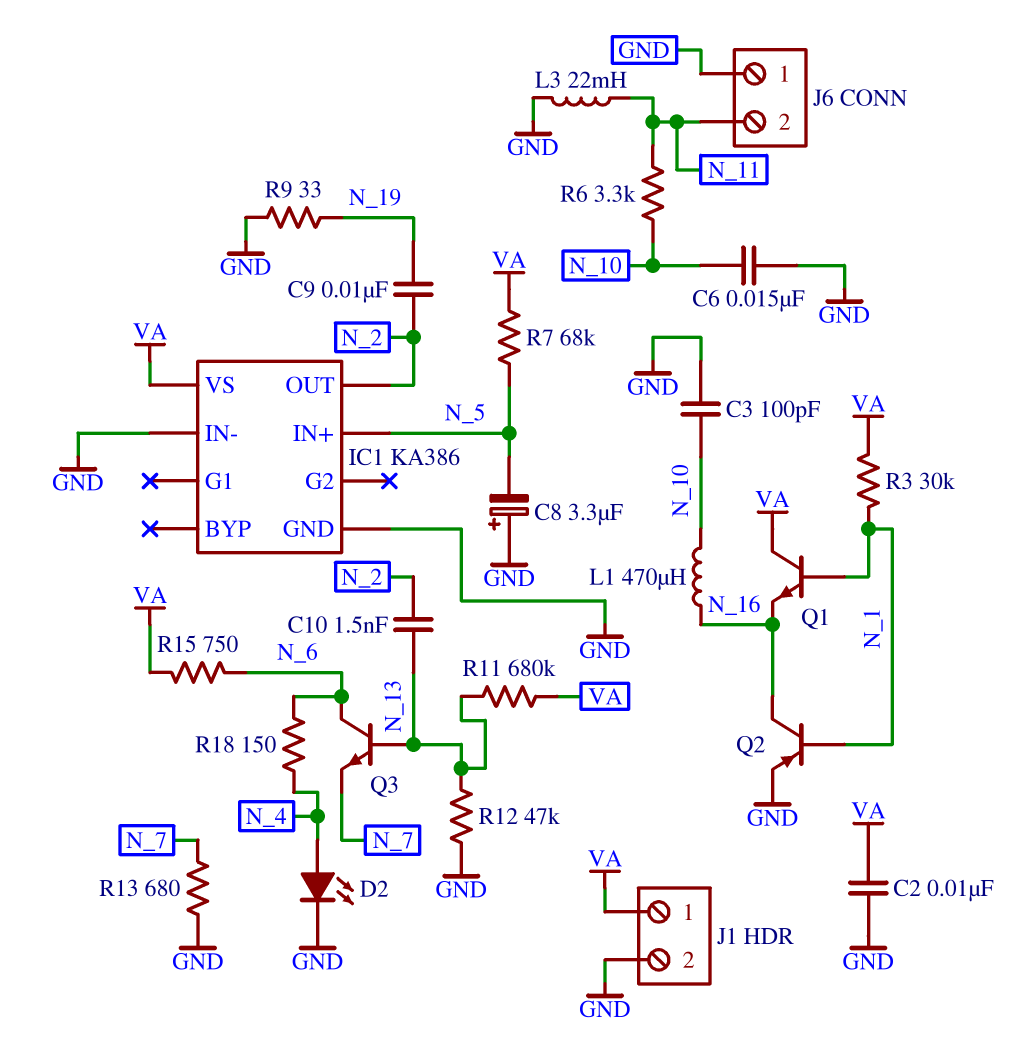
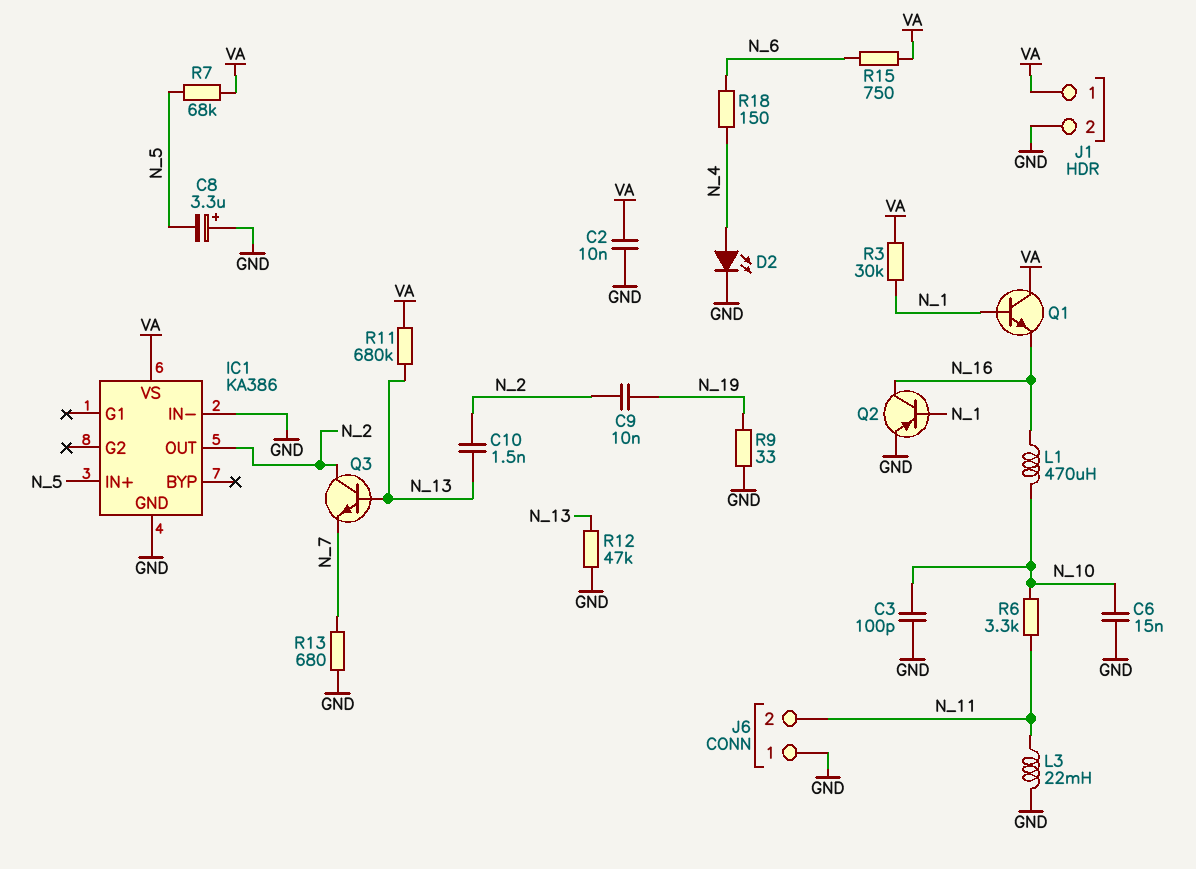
Q3: NPN (B N_13, C N_6, E N_7) -> NPN (B N_13, C N_2, E N_7)

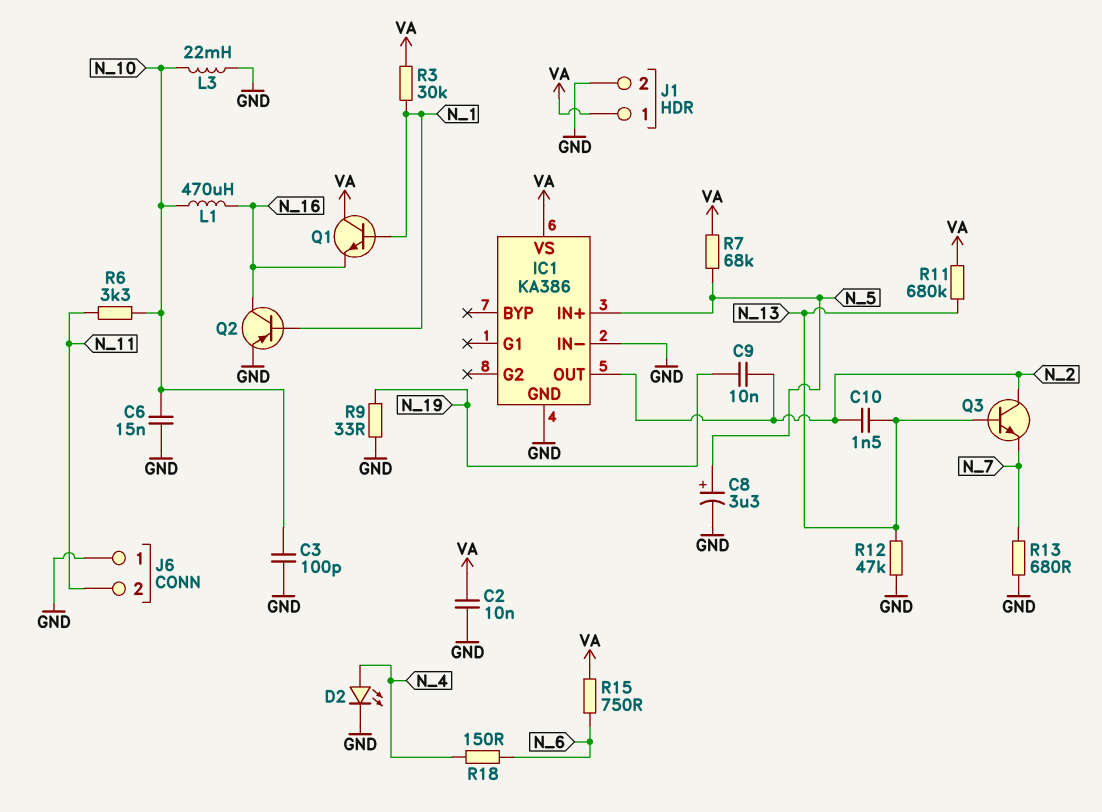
C8: 3.3uF (plus GND, minus N_5) -> 3.3uF (plus N_5, minus GND)
L3: 22mH (GND, N_11) -> 22mH (GND, N_10)

